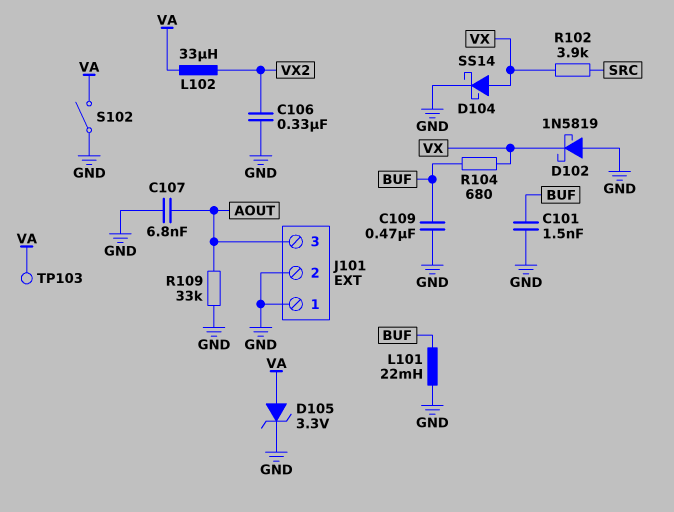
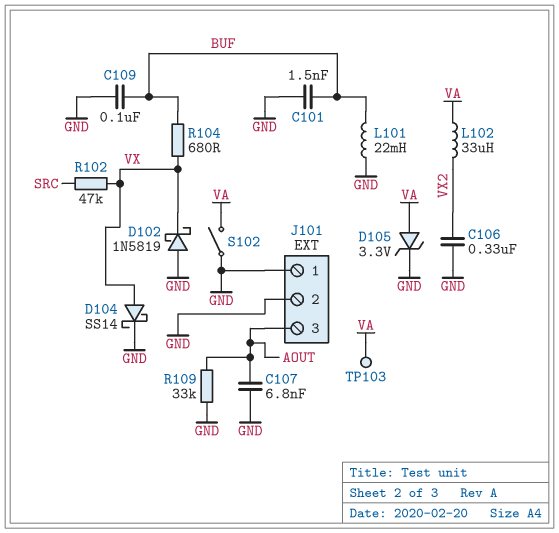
C109: 470nF (BUF, GND) -> 100nF (BUF, GND)
R102: 3.9k (SRC, VX) -> 47k (SRC, VX)

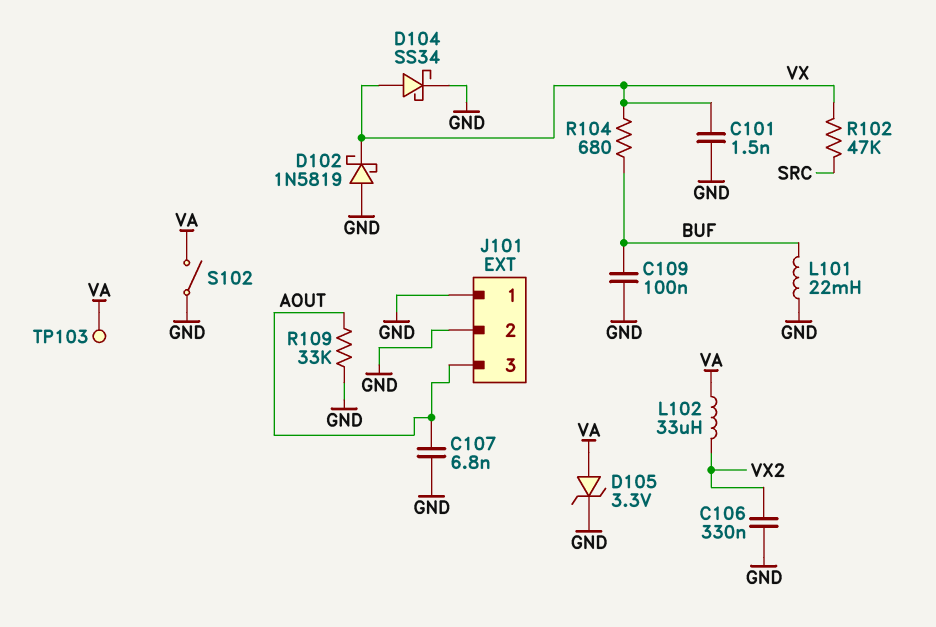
C101: 1.5nF (BUF, GND) -> 1.5nF (GND, VX)
D104: schottky SS14 (A VX, K GND) -> schottky SS34 (A VX, K GND)

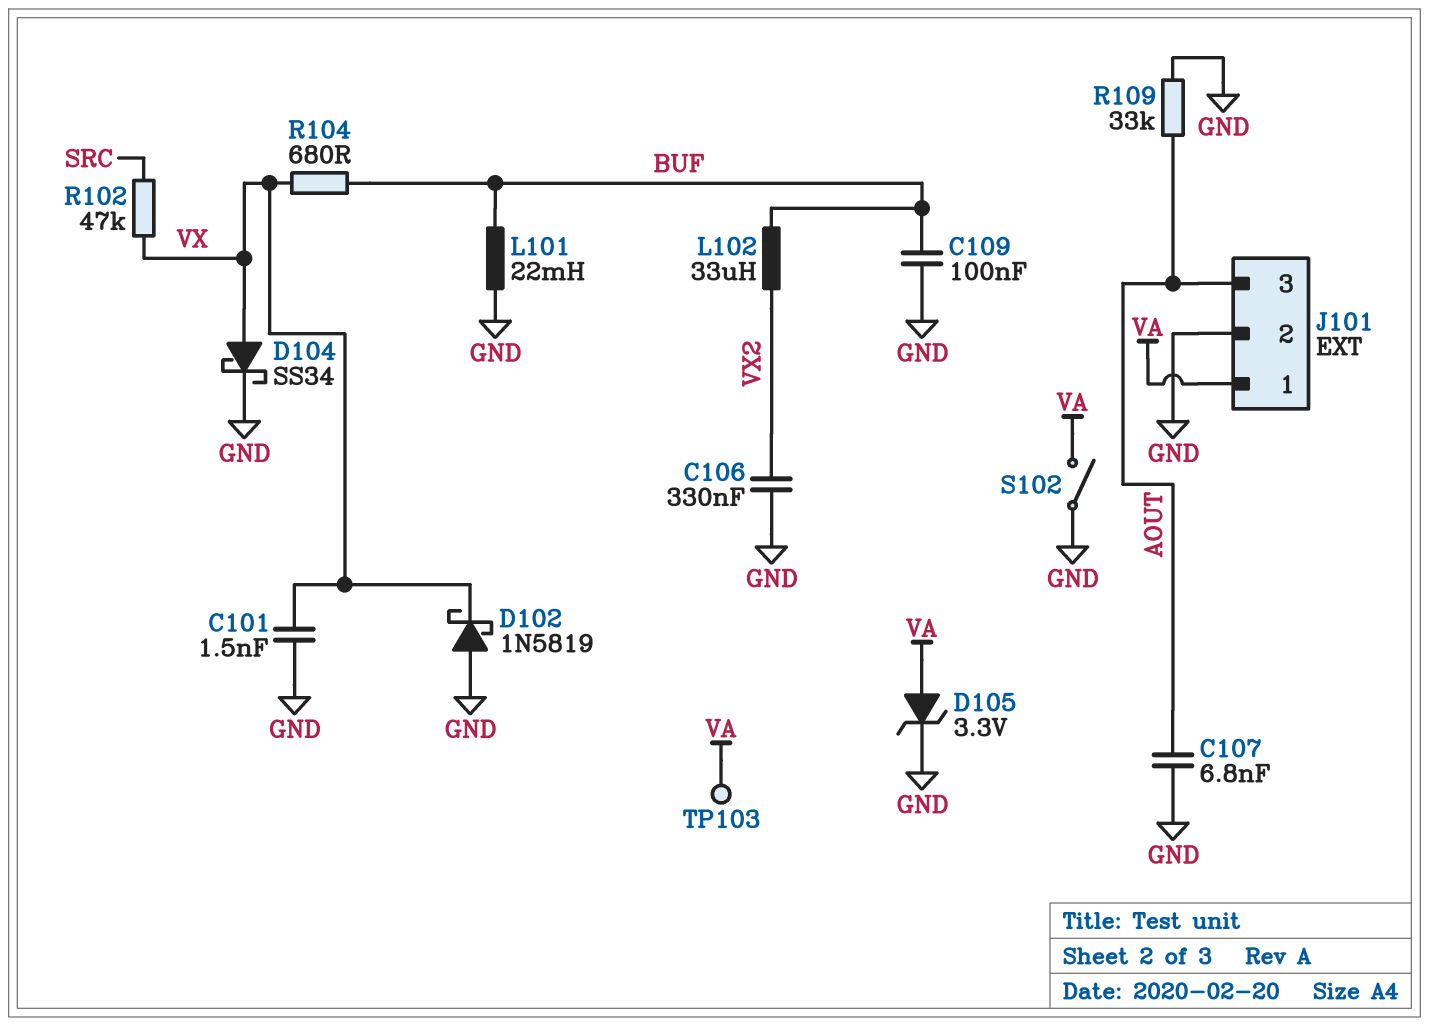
J101 pin 1: GND -> VA
L102: 33uH (VA, VX2) -> 33uH (BUF, VX2)

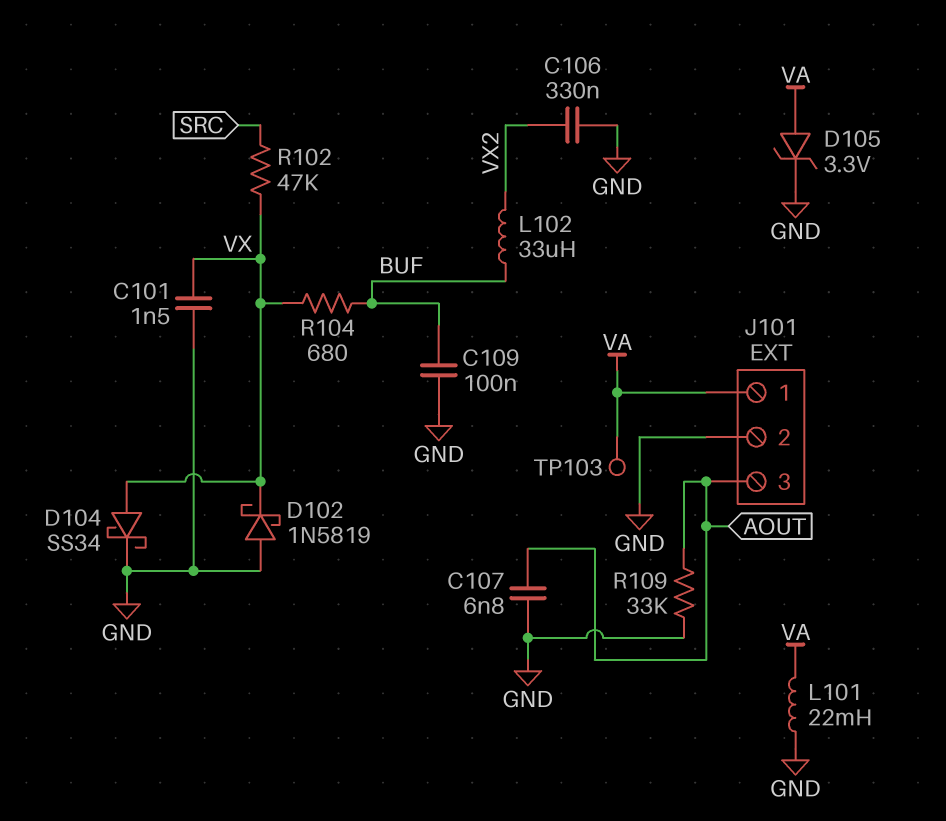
L101: 22mH (BUF, GND) -> 22mH (GND, VA)
S102: switch (GND, VA) -> none

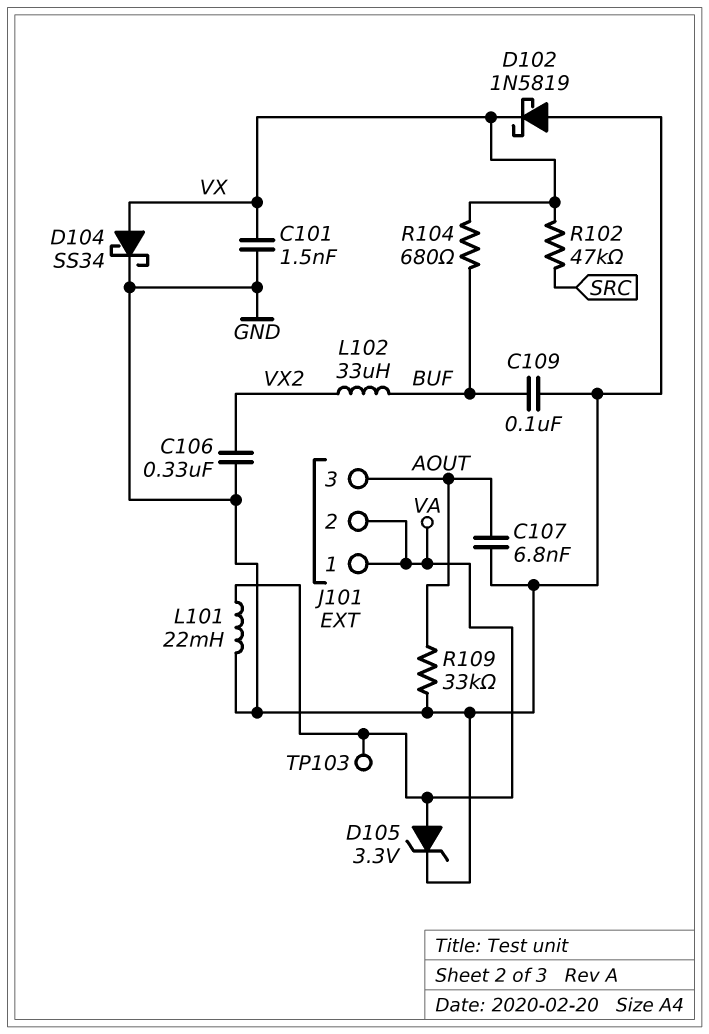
J101 pin 2: GND -> VA

